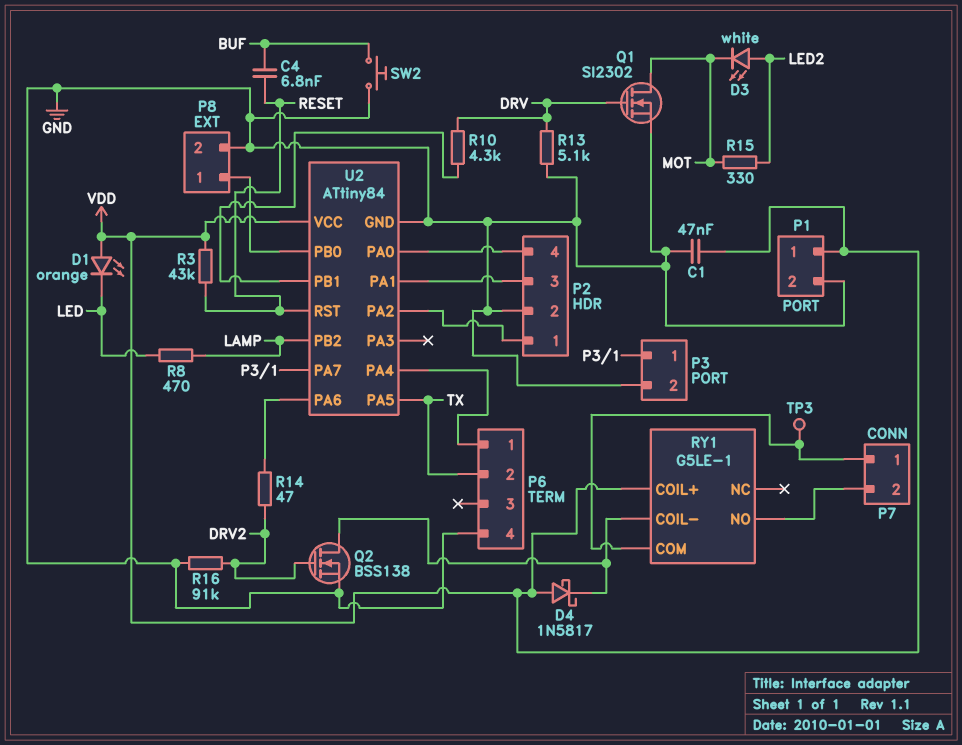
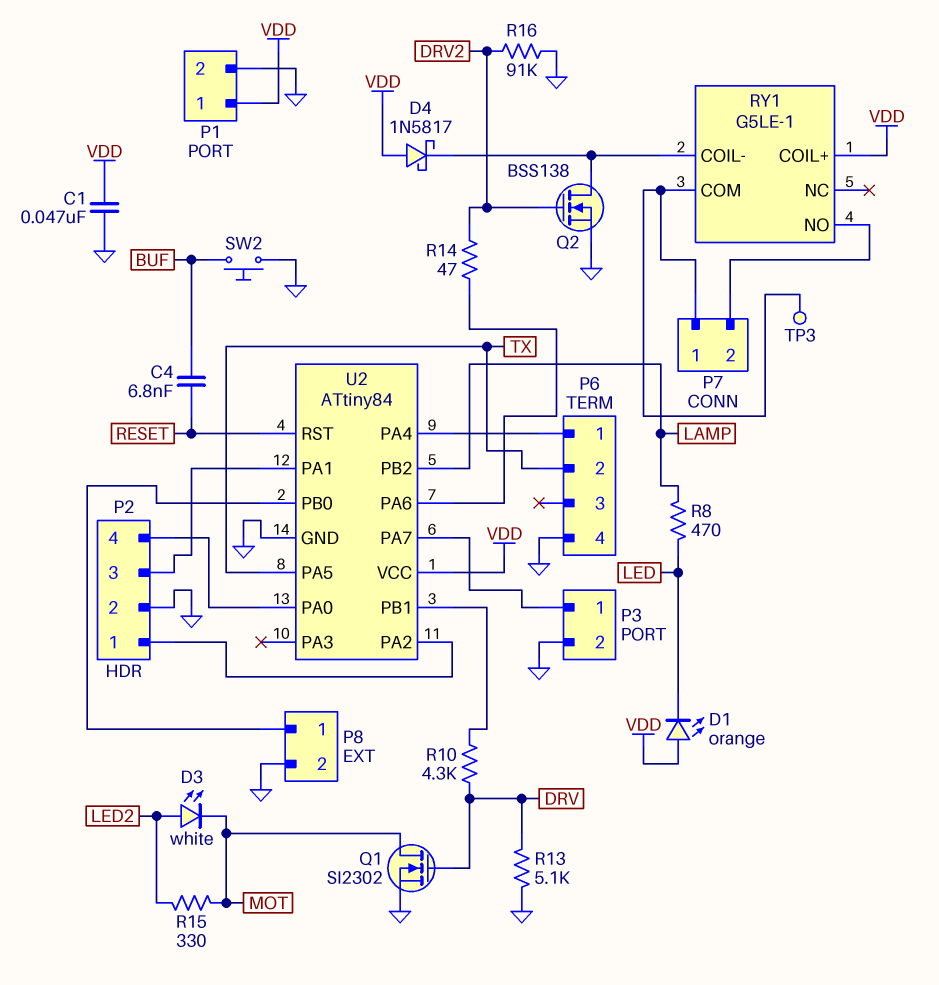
R3: 43k (RESET, VDD) -> none

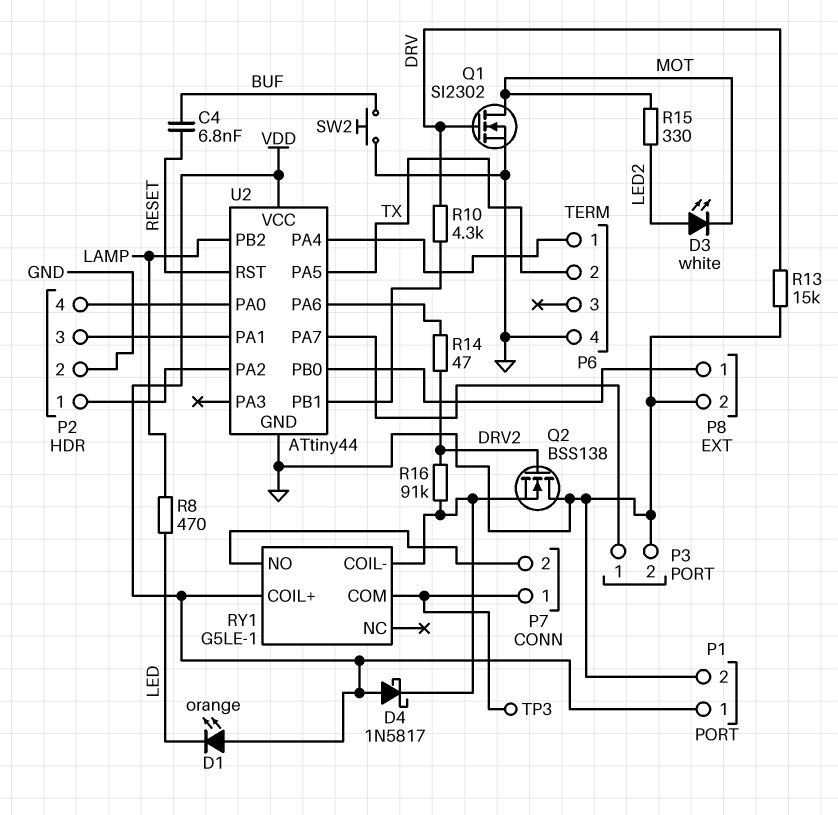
C1: 47nF (GND, VDD) -> none
Q2: NMOS BSS138 (G DRV2, D RY1/COIL-, S GND) -> NMOS BSS138 (G DRV2, D GND, S RY1/COIL-)
R13: 5.1k (DRV, GND) -> 15k (DRV, GND)
R16: 91k (DRV2, GND) -> 91k (DRV2, RY1/COIL-)
U2: ATtiny84 -> ATtiny44

